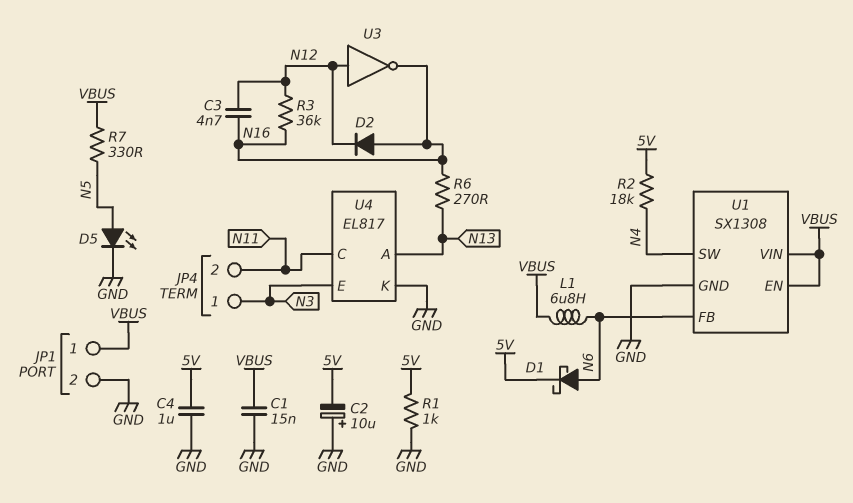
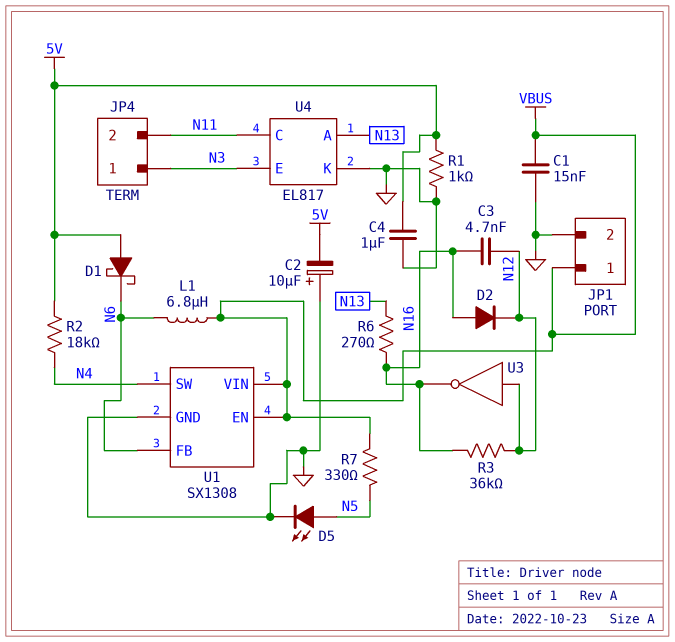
D1: schottky (A N6, K 5V) -> schottky (A 5V, K N6)

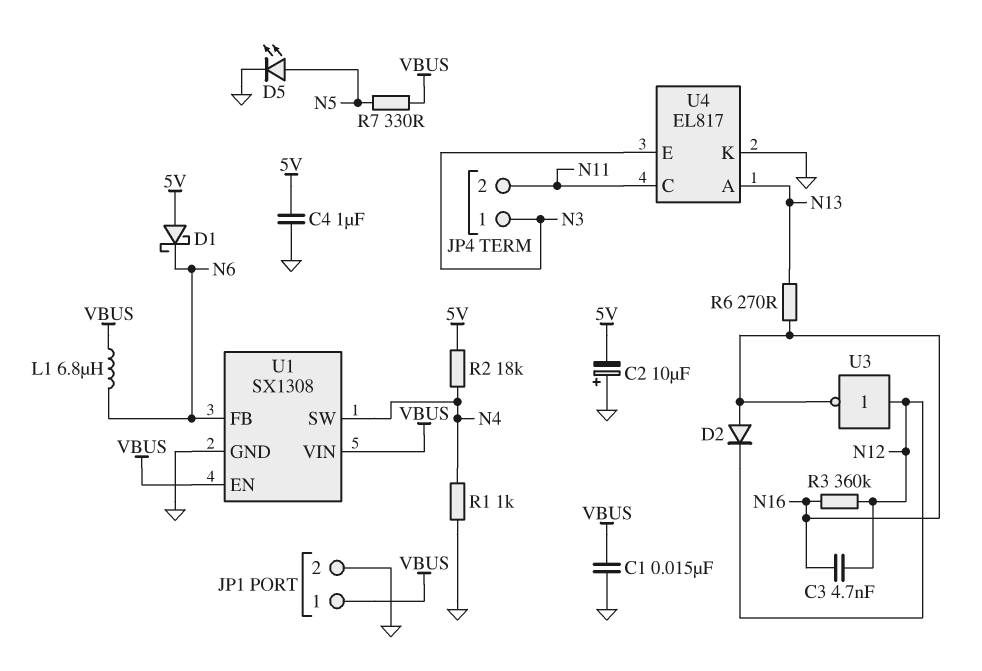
R1: 1k (5V, GND) -> 1k (GND, N4)
R3: 36k (N12, N16) -> 360k (N12, N16)

